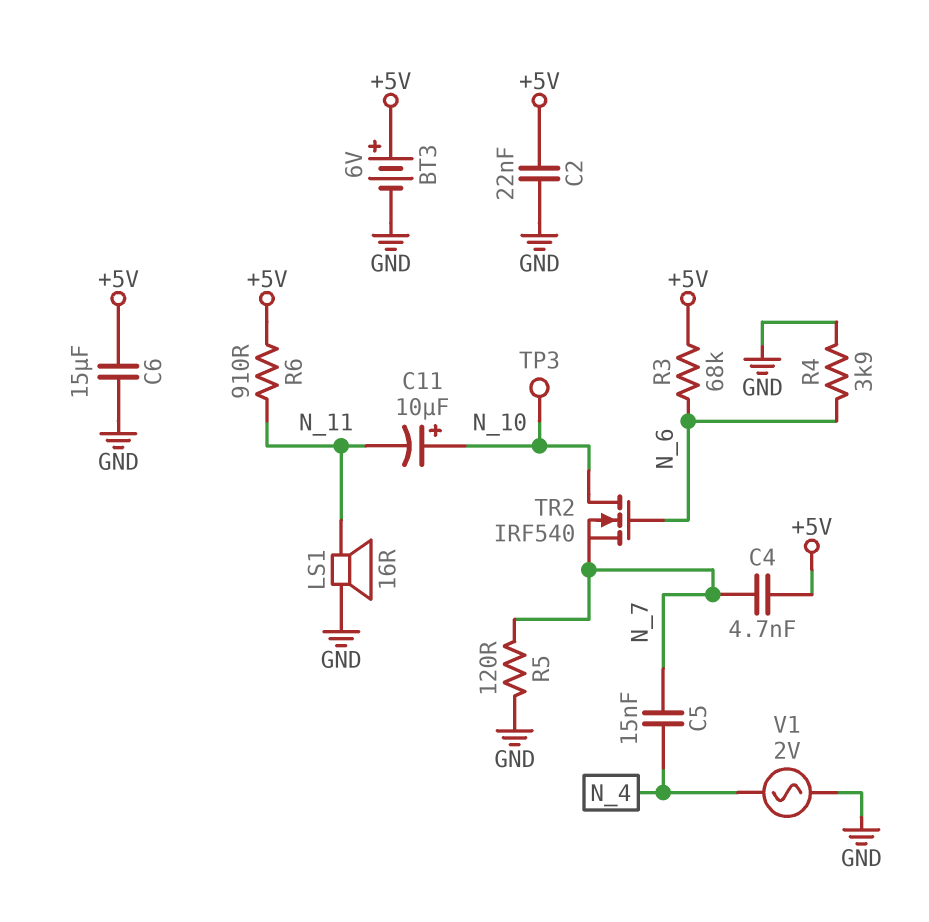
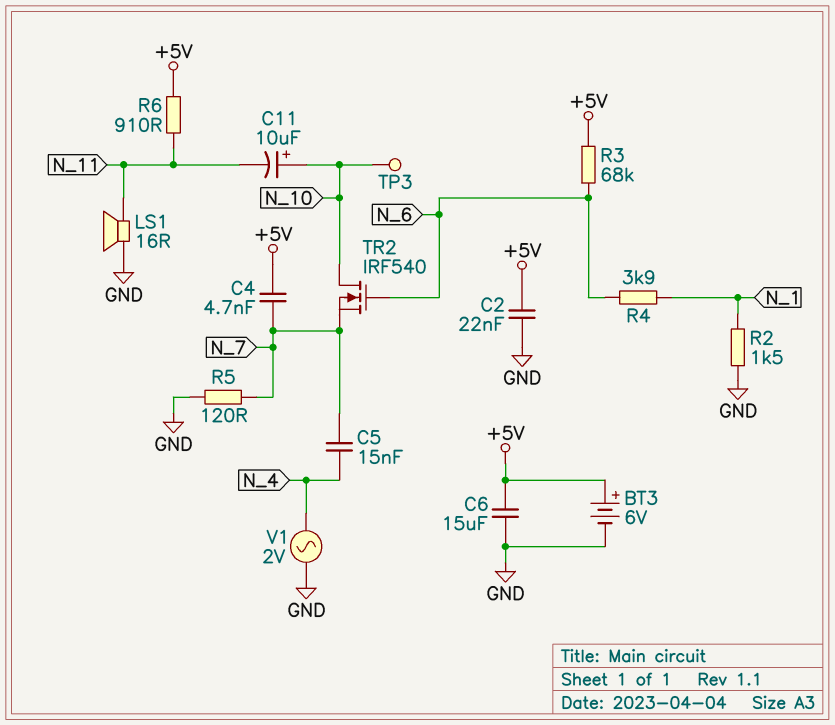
R2: none -> 1.5k (GND, N_1)
R4: 3.9k (GND, N_6) -> 3.9k (N_1, N_6)

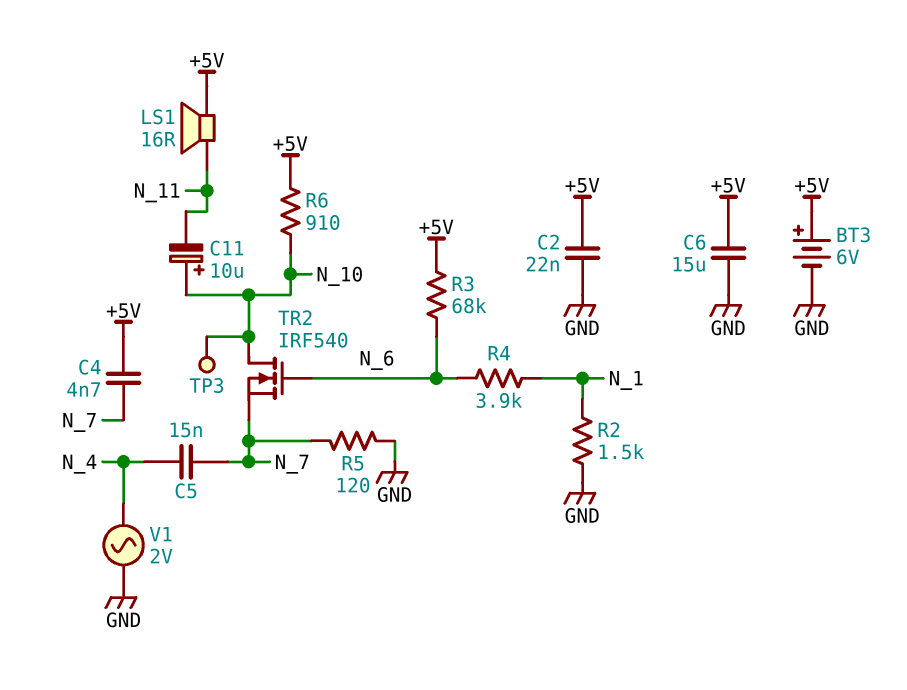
LS1: speaker 16R (GND, N_11) -> speaker 16R (+5V, N_11)
R6: 910 (+5V, N_11) -> 910 (+5V, N_10)

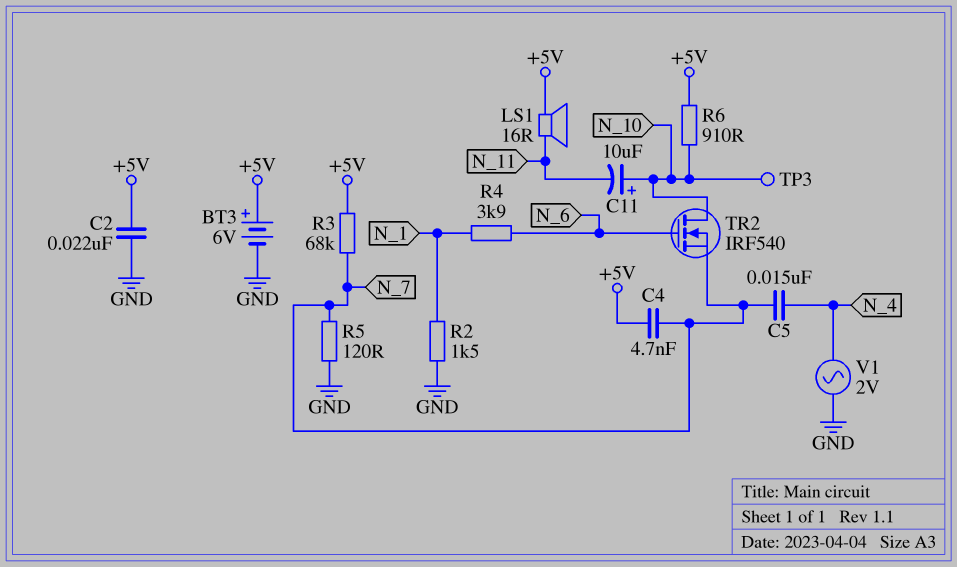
C6: 15uF (+5V, GND) -> none
R3: 68k (+5V, N_6) -> 68k (+5V, N_7)

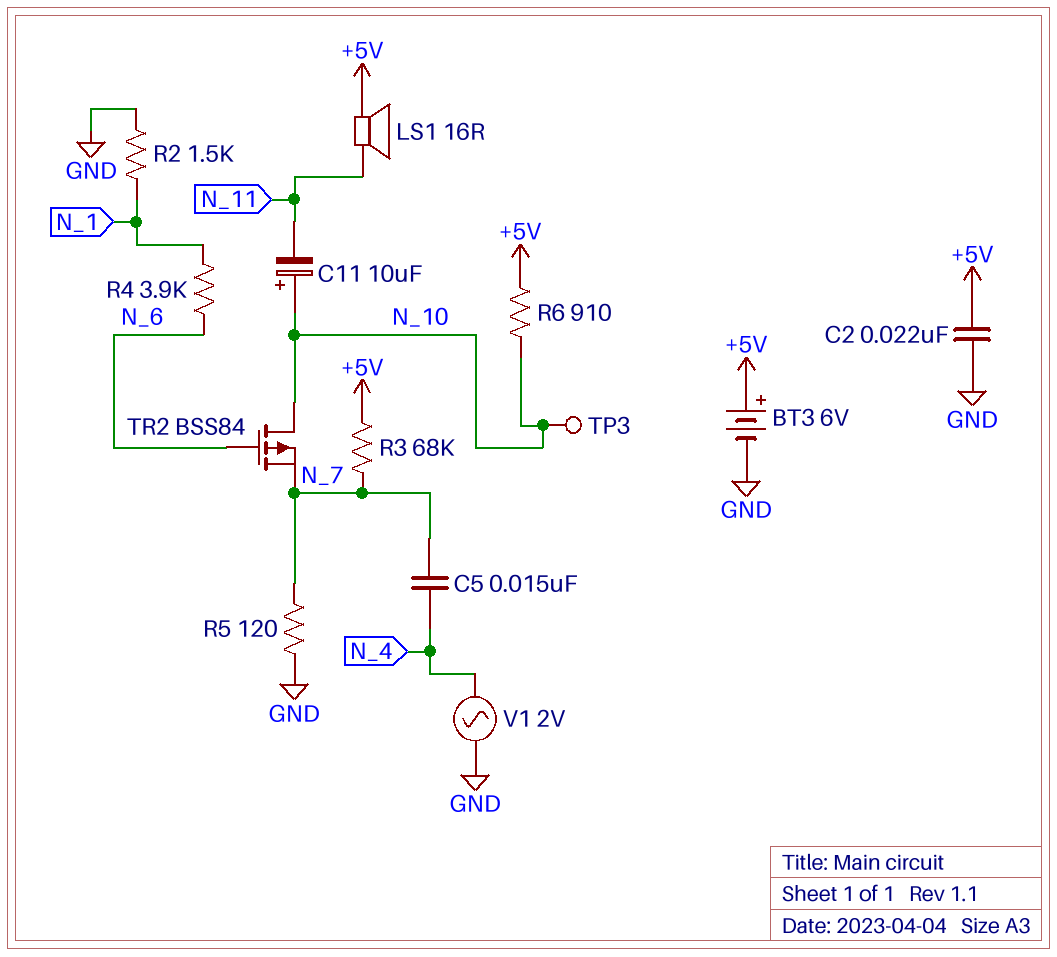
C4: 4.7nF (+5V, N_7) -> none
TR2: NMOS IRF540 (G N_6, D N_10, S N_7) -> PMOS BSS84 (G N_6, D N_10, S N_7)

